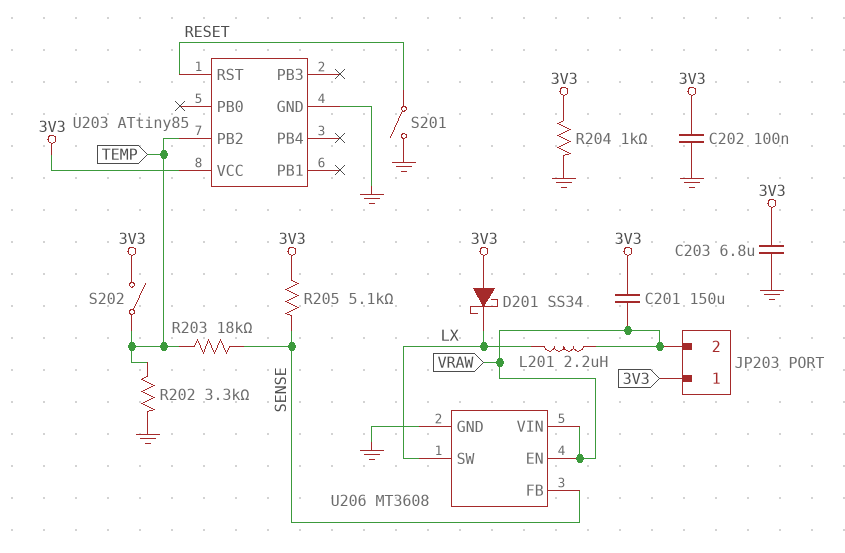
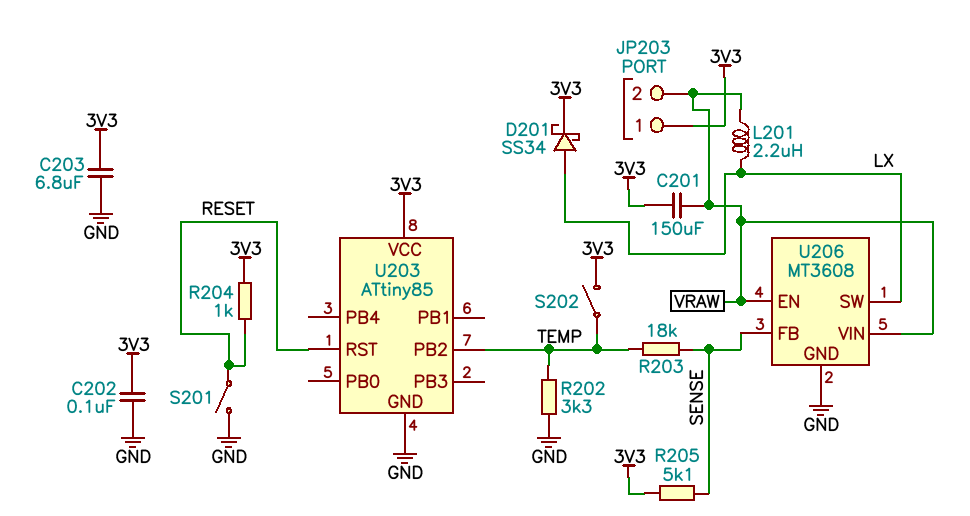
D201: schottky SS34 (A 3V3, K LX) -> schottky SS34 (A LX, K 3V3)
R204: 1k (3V3, GND) -> 1k (3V3, RESET)

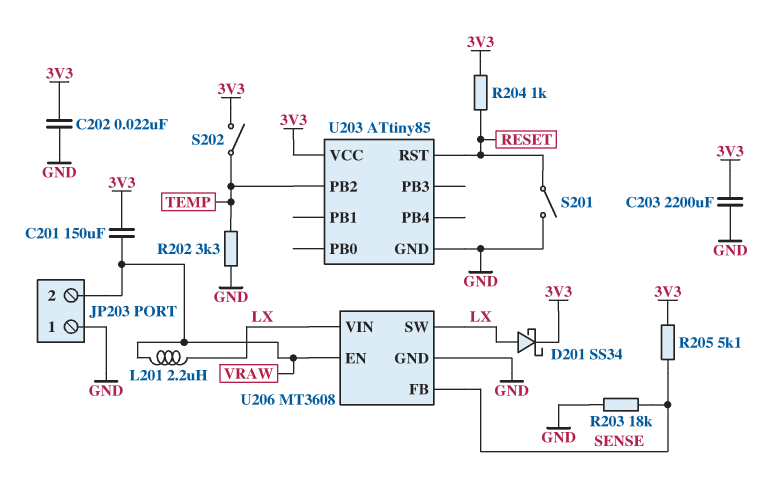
C202: 100nF (3V3, GND) -> 22nF (3V3, GND)
C203: 6.8uF (3V3, GND) -> 2200uF (3V3, GND)
JP203 pin 1: 3V3 -> GND
R203: 18k (SENSE, TEMP) -> 18k (GND, SENSE)
U206 pin VIN: VRAW -> LX

